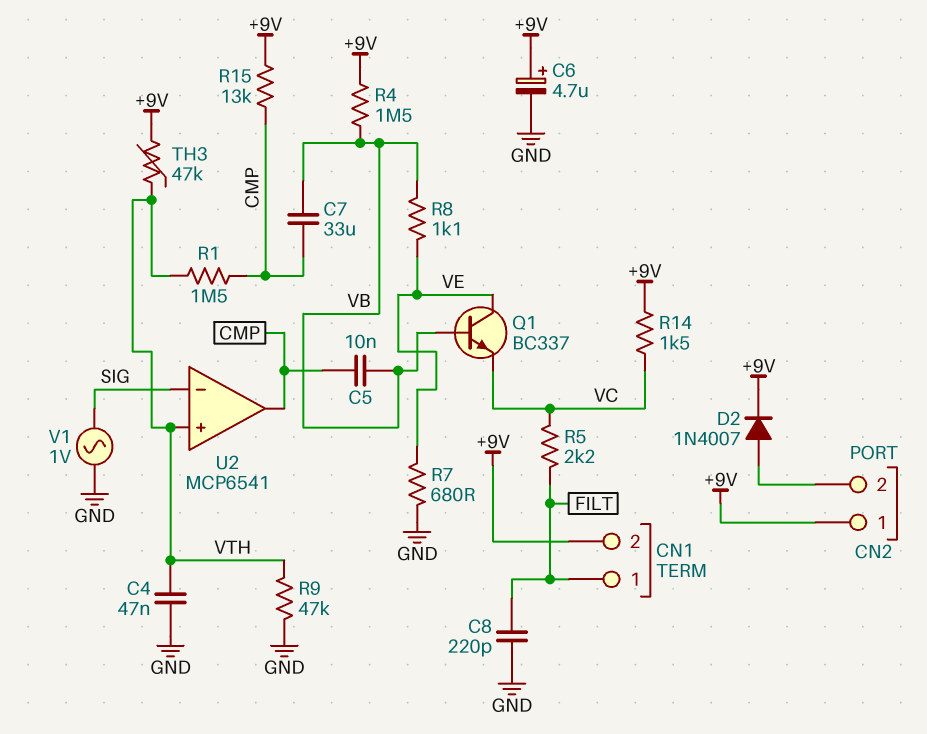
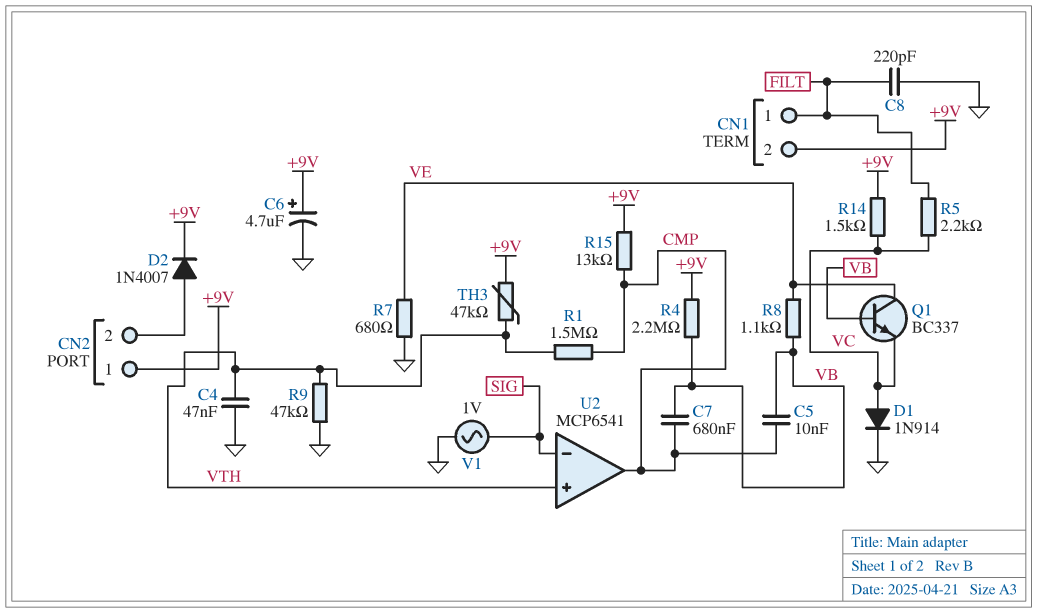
C7: 33uF (CMP, VB) -> 680nF (CMP, VB)
D1: none -> diode 1N914 (A VC, K GND)
R4: 1.5M (+9V, VB) -> 2.2M (+9V, VB)

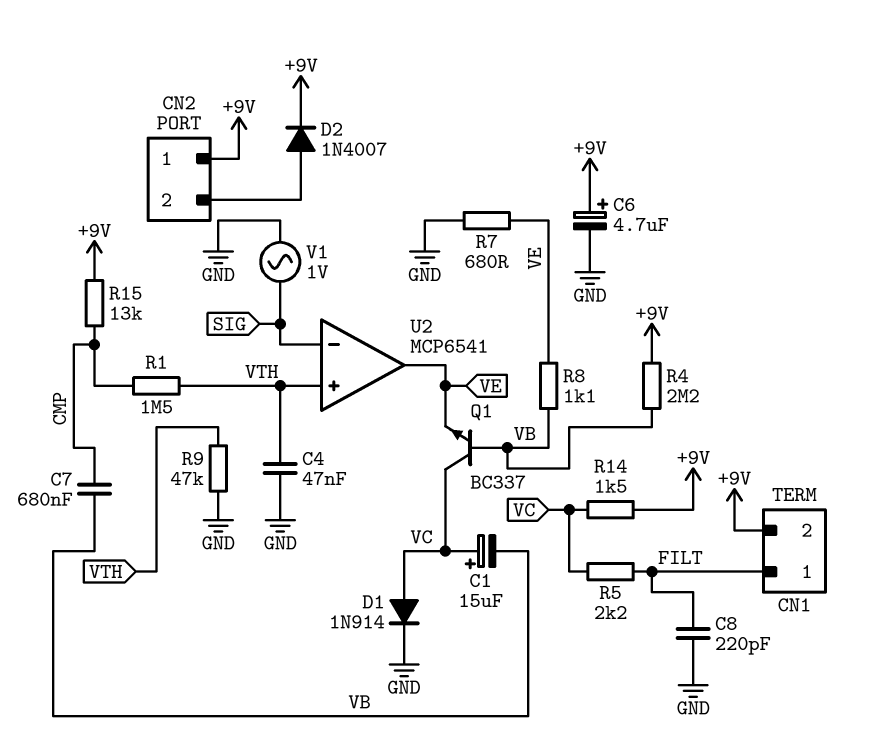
C1: none -> 15uF (plus VC, minus VB)
C5: 10nF (CMP, VB) -> none
Q1: NPN BC337 (B VB, C VE, E VC) -> NPN BC337 (B VB, C VC, E VE)
TH3: 47k (+9V, VTH) -> none
U2 pin out: CMP -> VE

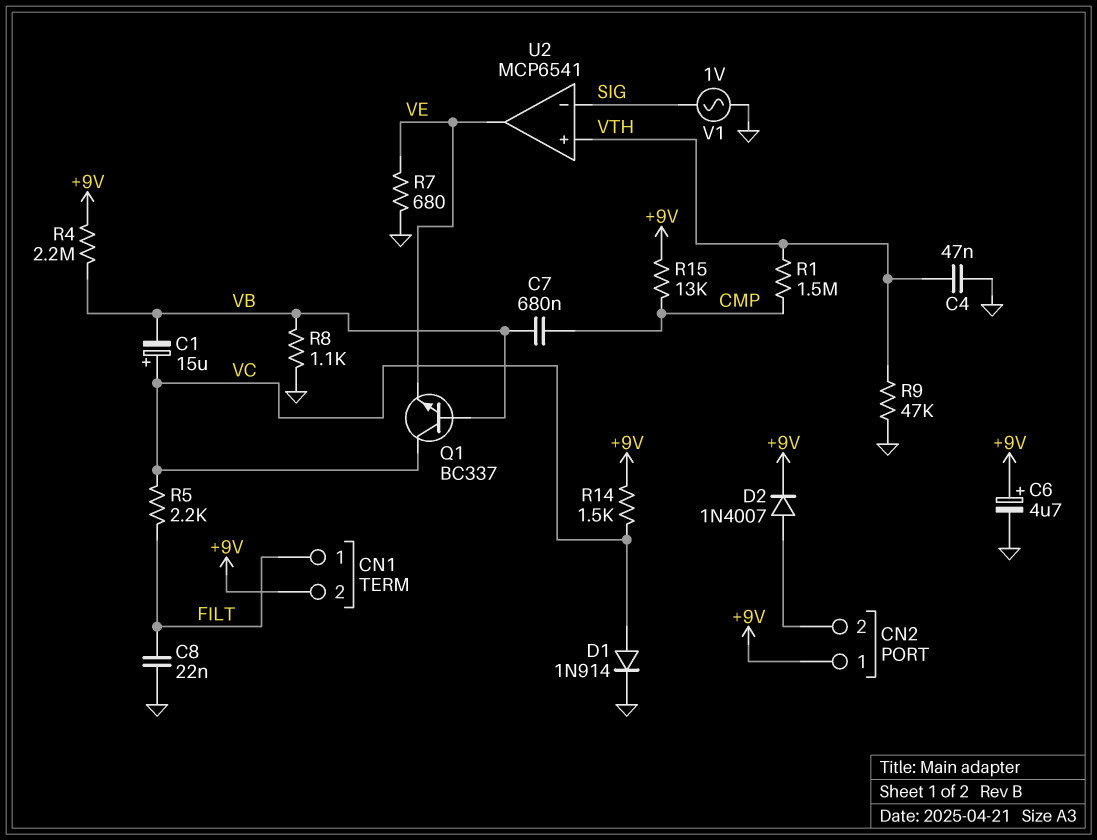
C8: 220pF (FILT, GND) -> 22nF (FILT, GND)
R8: 1.1k (VB, VE) -> 1.1k (GND, VB)

